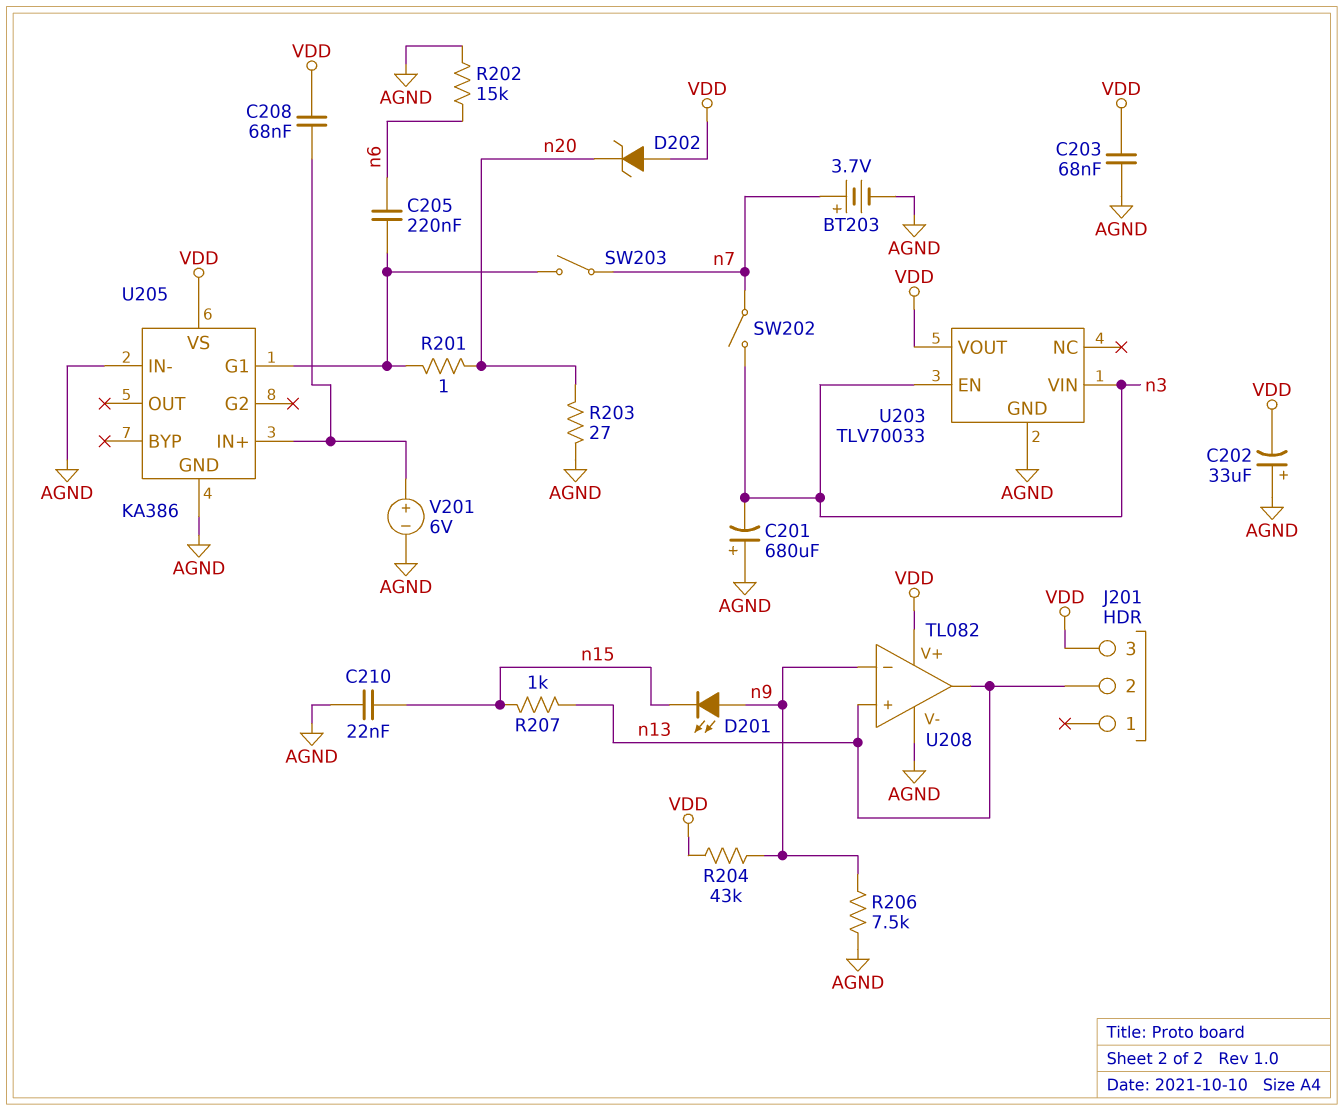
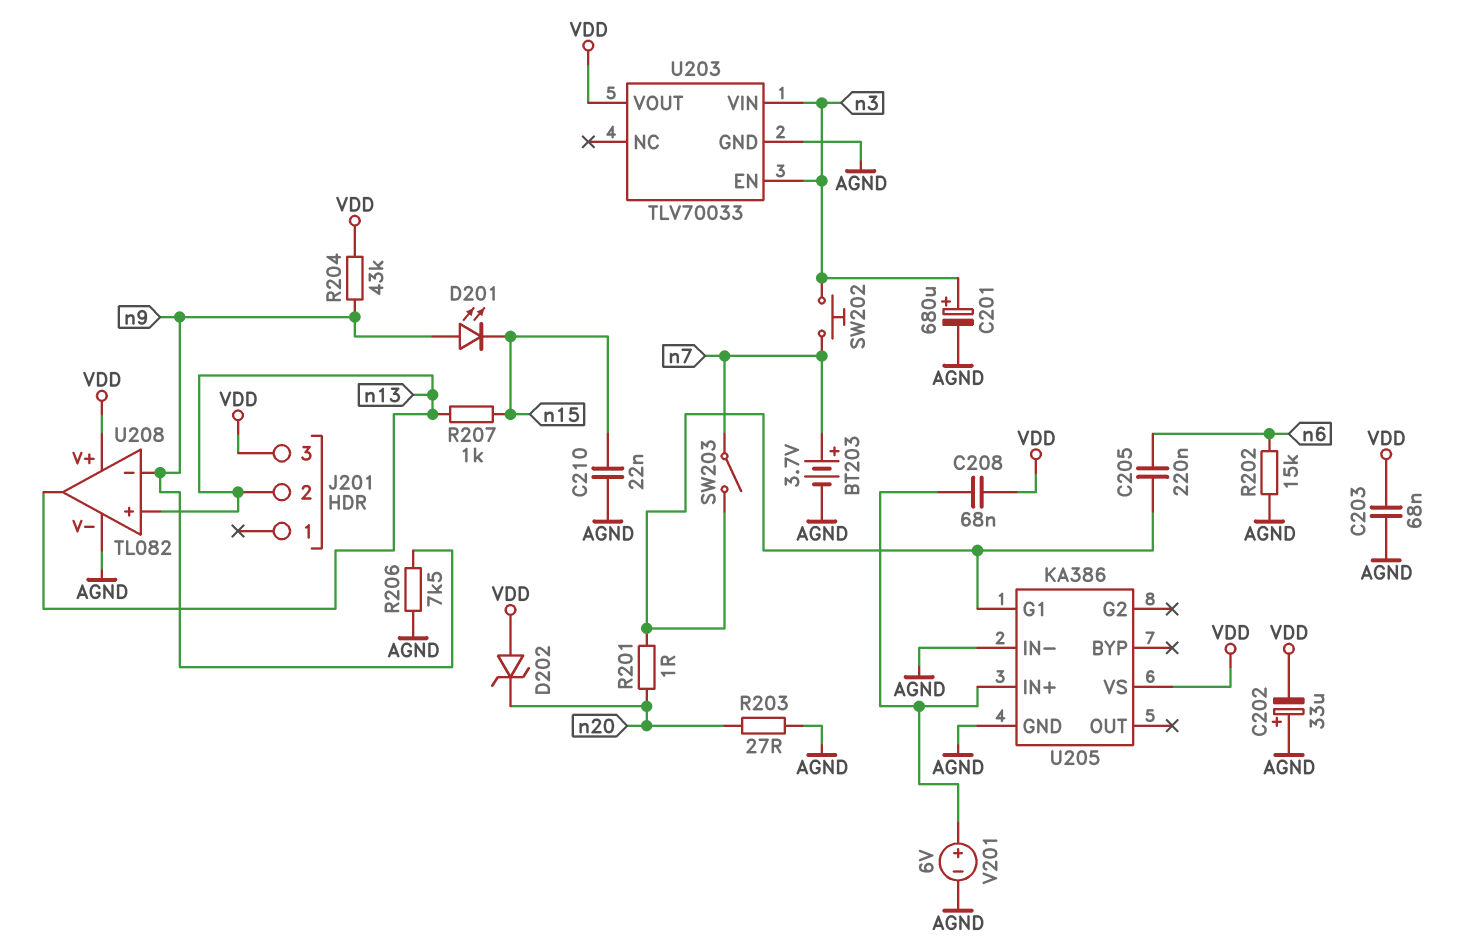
C201: 680uF (plus AGND, minus n3) -> 680uF (plus n3, minus AGND)
SW202: switch (n3, n7) -> button (n3, n7)

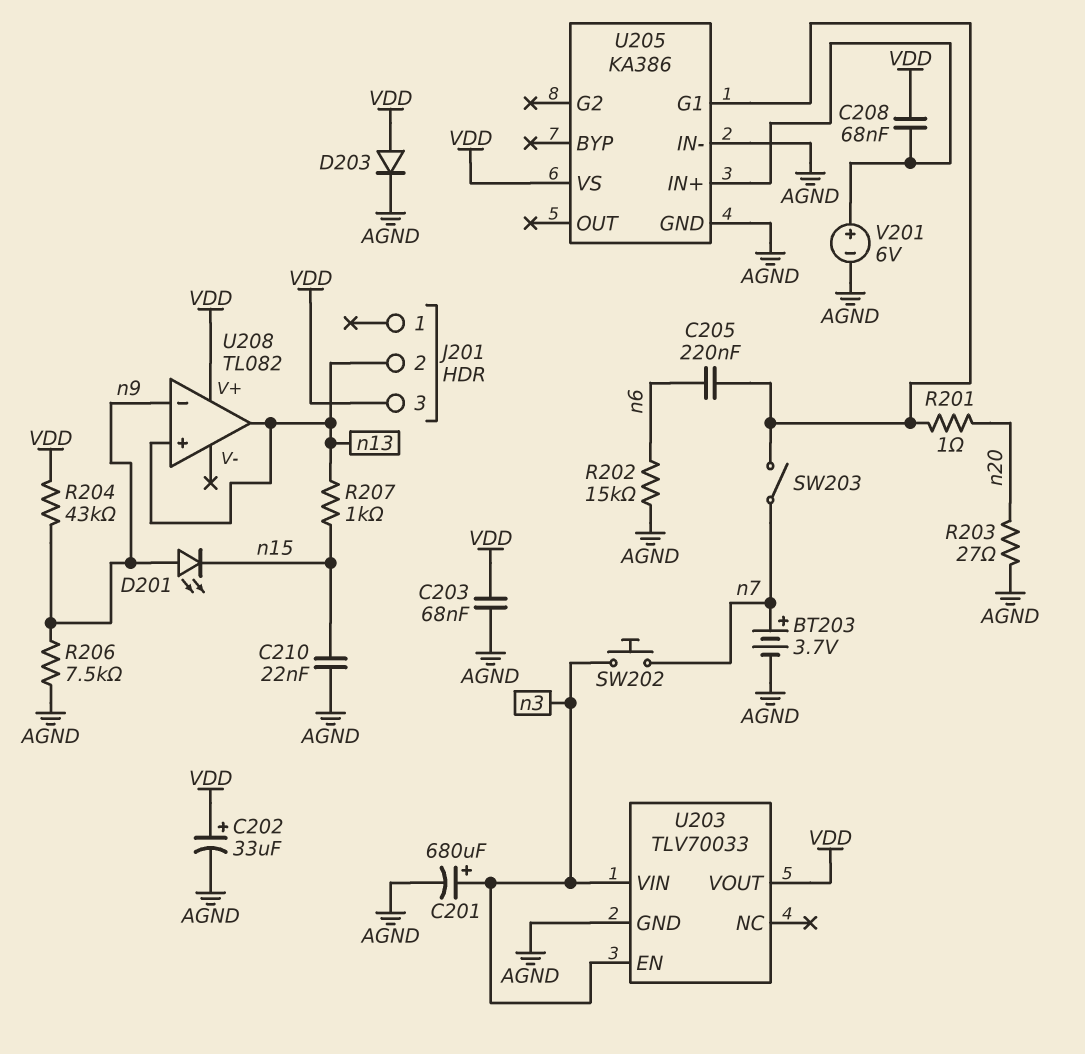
C202: 33uF (plus AGND, minus VDD) -> 33uF (plus VDD, minus AGND)
D202: zener (A VDD, K n20) -> none
D203: none -> diode (A VDD, K AGND)
U208 pin V-: AGND -> none

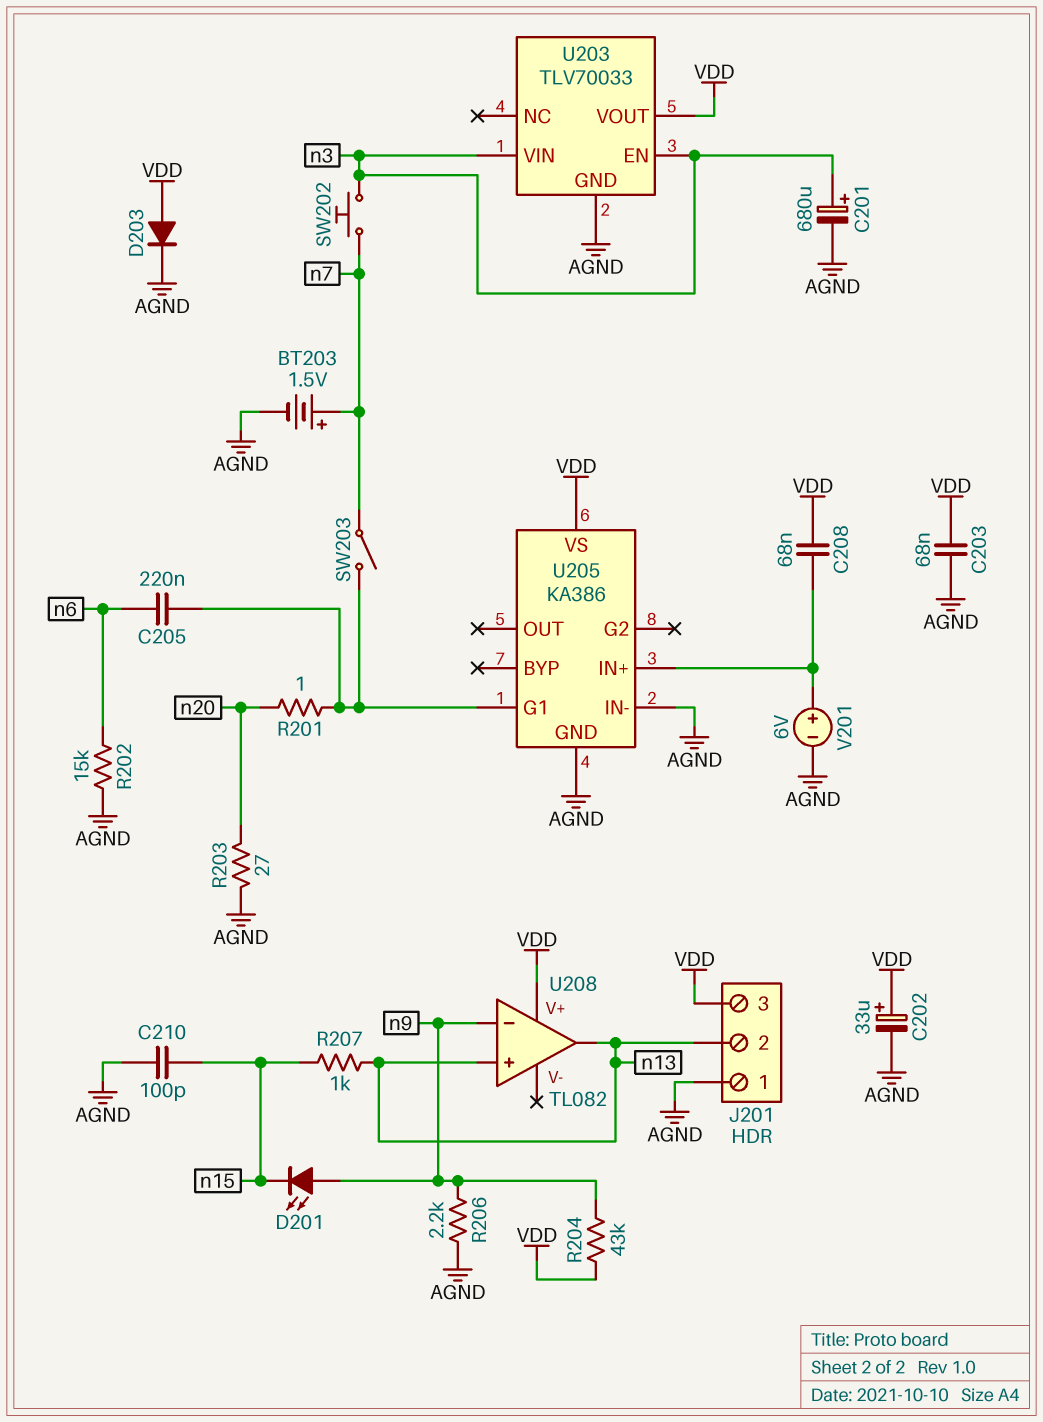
BT203: 3.7V (plus n7, minus AGND) -> 1.5V (plus n7, minus AGND)
C210: 22nF (AGND, n15) -> 100pF (AGND, n15)
J201 pin 1: none -> AGND
R206: 7.5k (AGND, n9) -> 2.2k (AGND, n9)

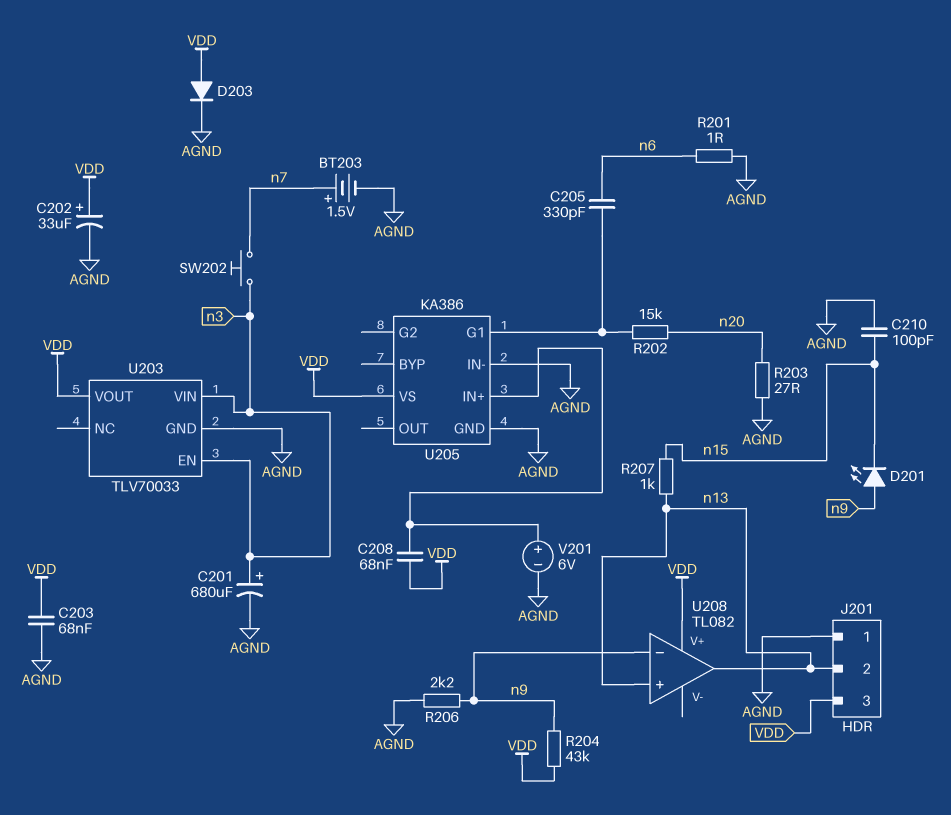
C205: 220nF (U205/G1, n6) -> 330pF (U205/G1, n6)
R201: 1 (U205/G1, n20) -> 1 (AGND, n6)
R202: 15k (AGND, n6) -> 15k (U205/G1, n20)
SW203: switch (U205/G1, n7) -> none

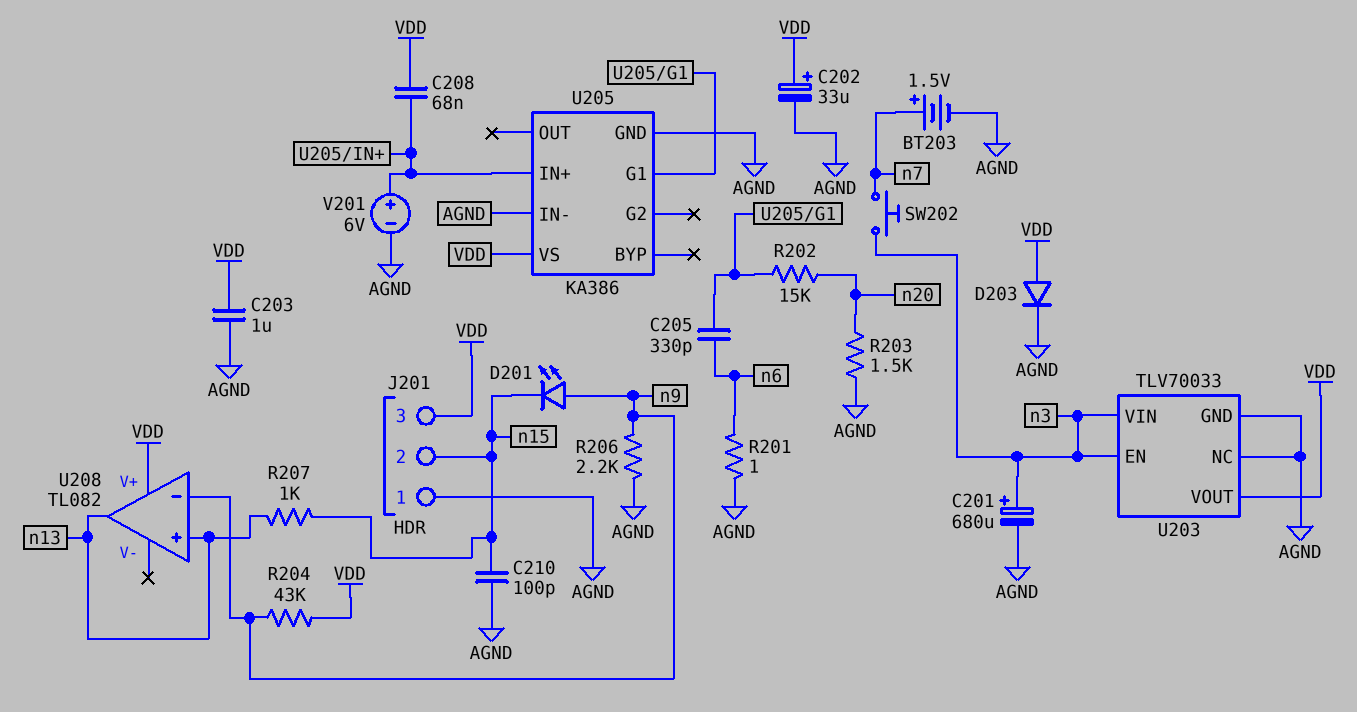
C203: 68nF (AGND, VDD) -> 1uF (AGND, VDD)
J201 pin 2: n13 -> n15
R203: 27 (AGND, n20) -> 1.5k (AGND, n20)
U203 pin NC: none -> AGND

